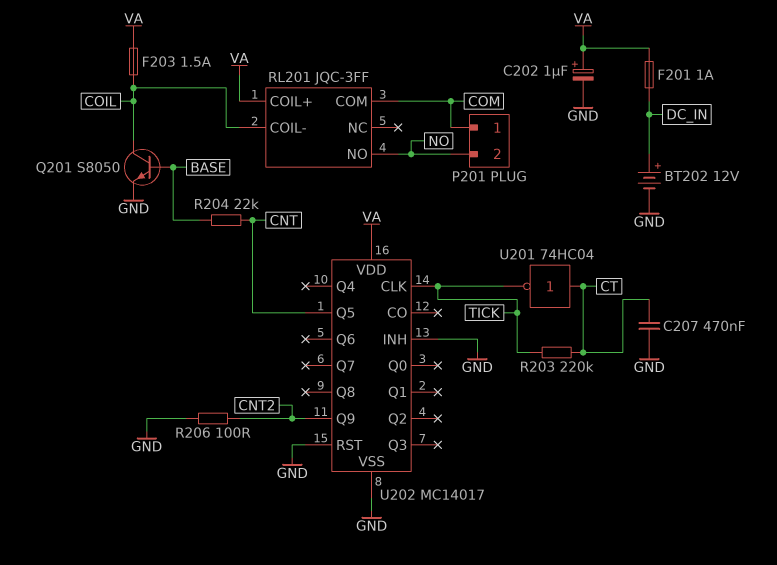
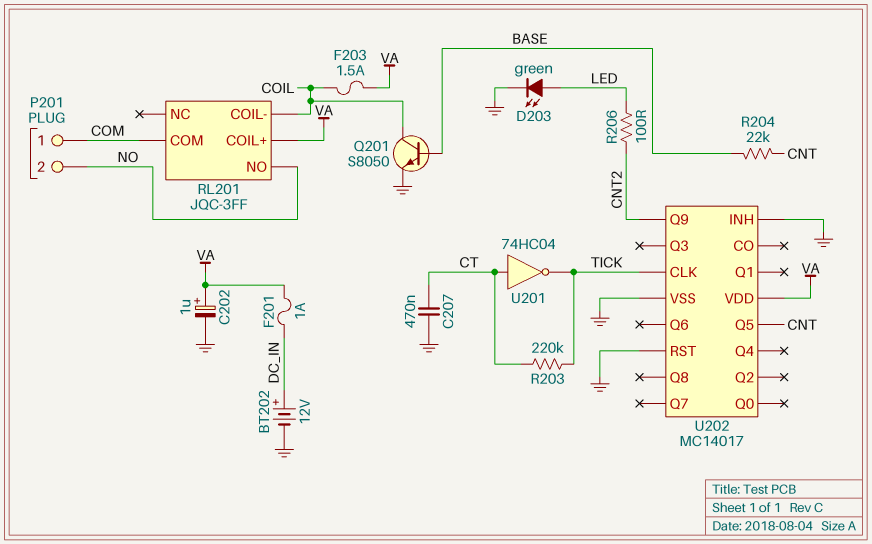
D203: none -> LED green (A LED, K GND)
R206: 100 (CNT2, GND) -> 100 (CNT2, LED)

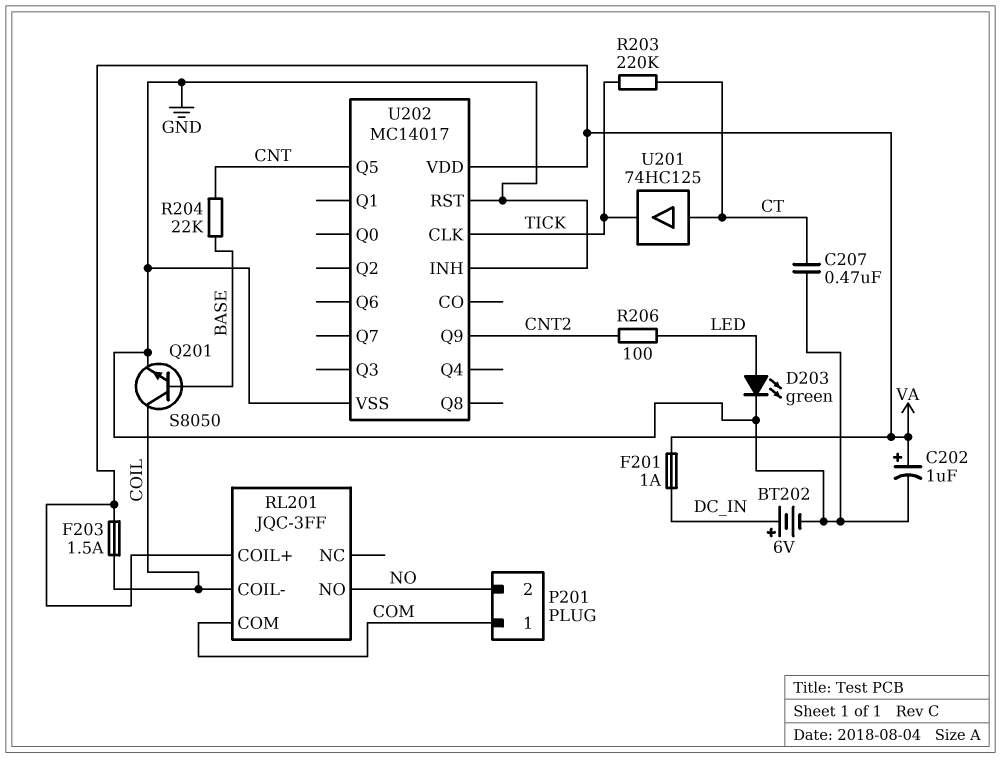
BT202: 12V (plus DC_IN, minus GND) -> 6V (plus DC_IN, minus GND)
U201: NOT 74HC04 (in CT, out TICK) -> buffer 74HC125 (in CT, out TICK)

